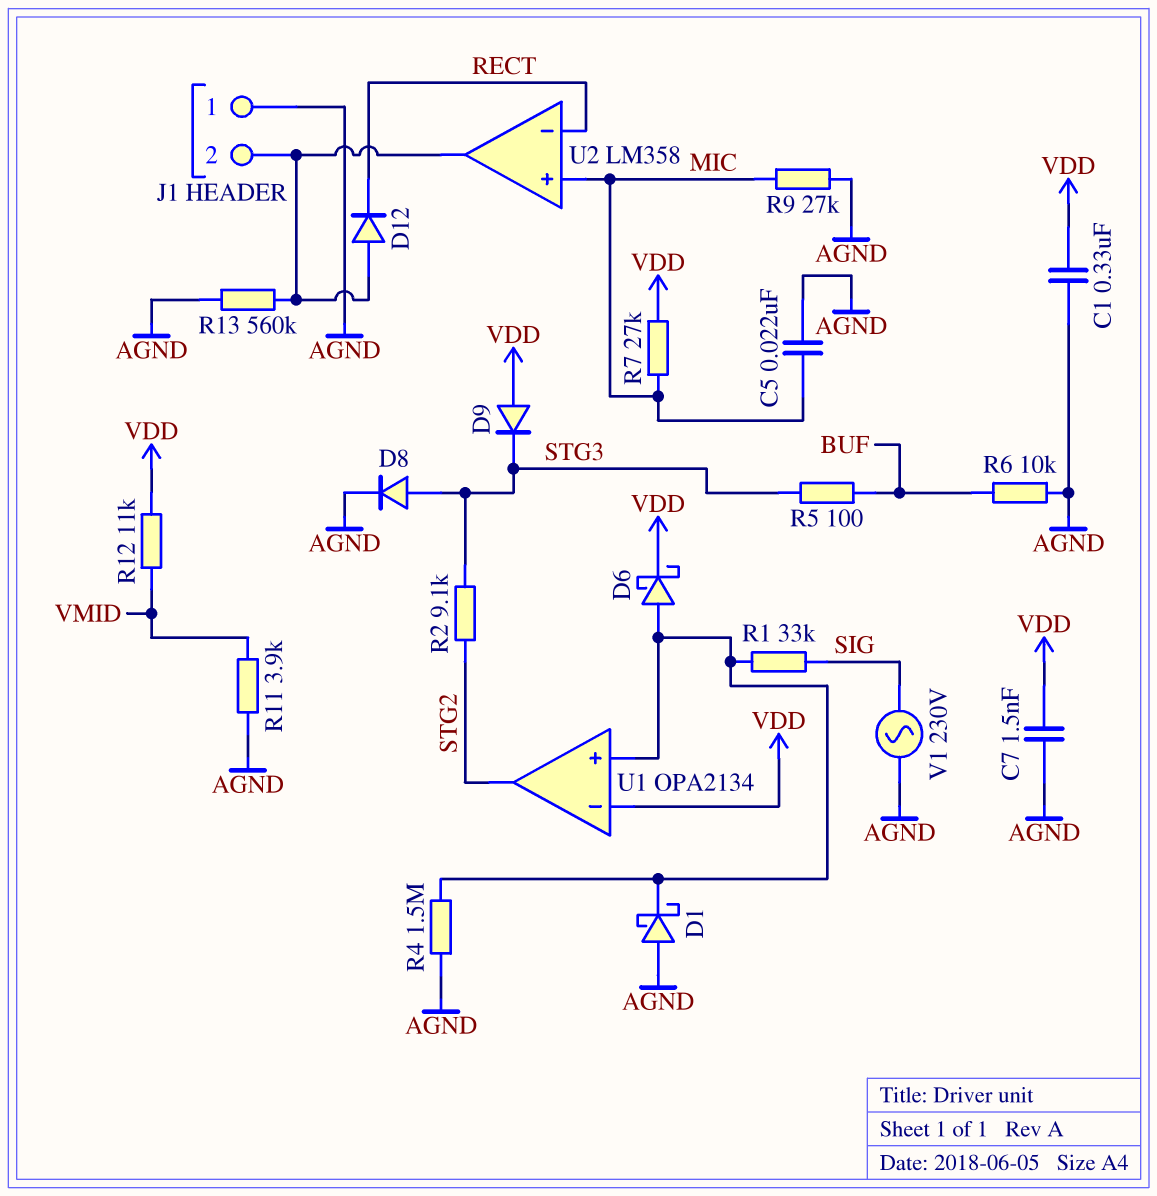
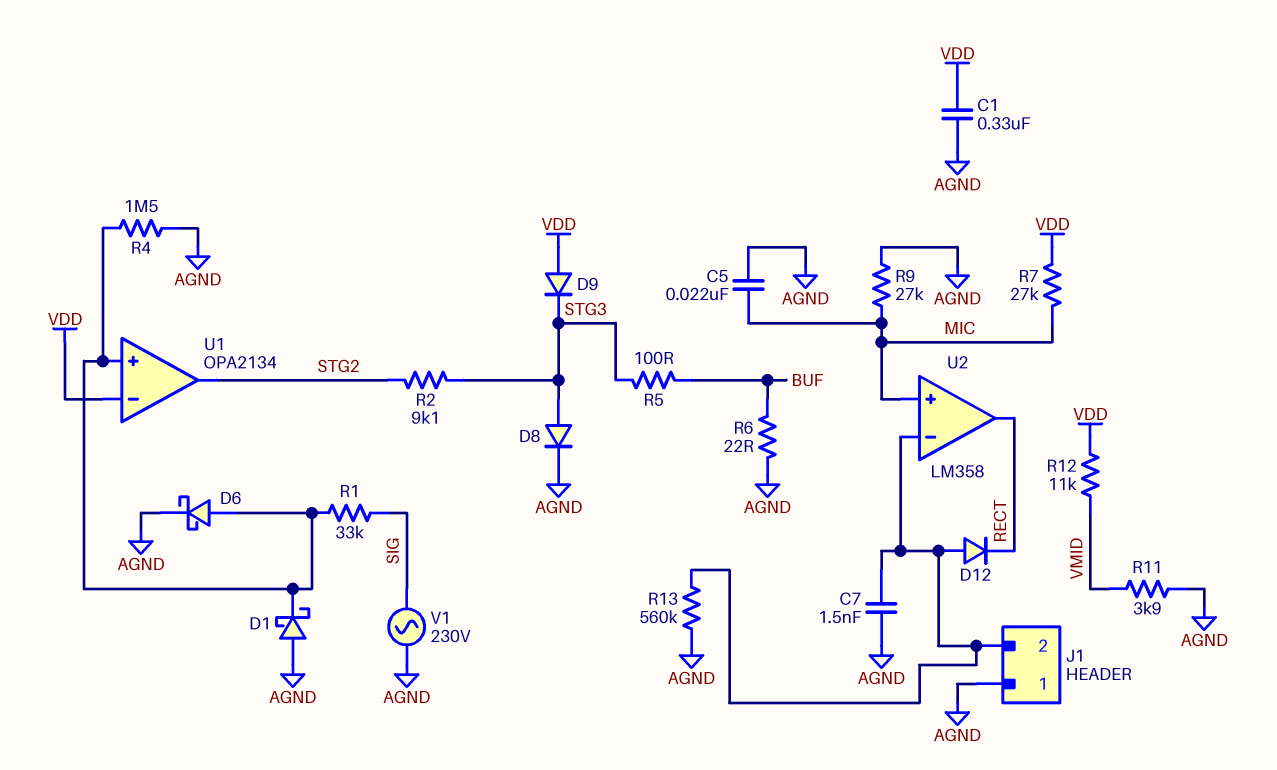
C7: 1.5nF (AGND, VDD) -> 1.5nF (AGND, J1/2)
D6: schottky (A U1/in+, K VDD) -> schottky (A U1/in+, K AGND)
R6: 10k (AGND, BUF) -> 22 (AGND, BUF)
U2 pin in-: RECT -> J1/2
U2 pin out: J1/2 -> RECT

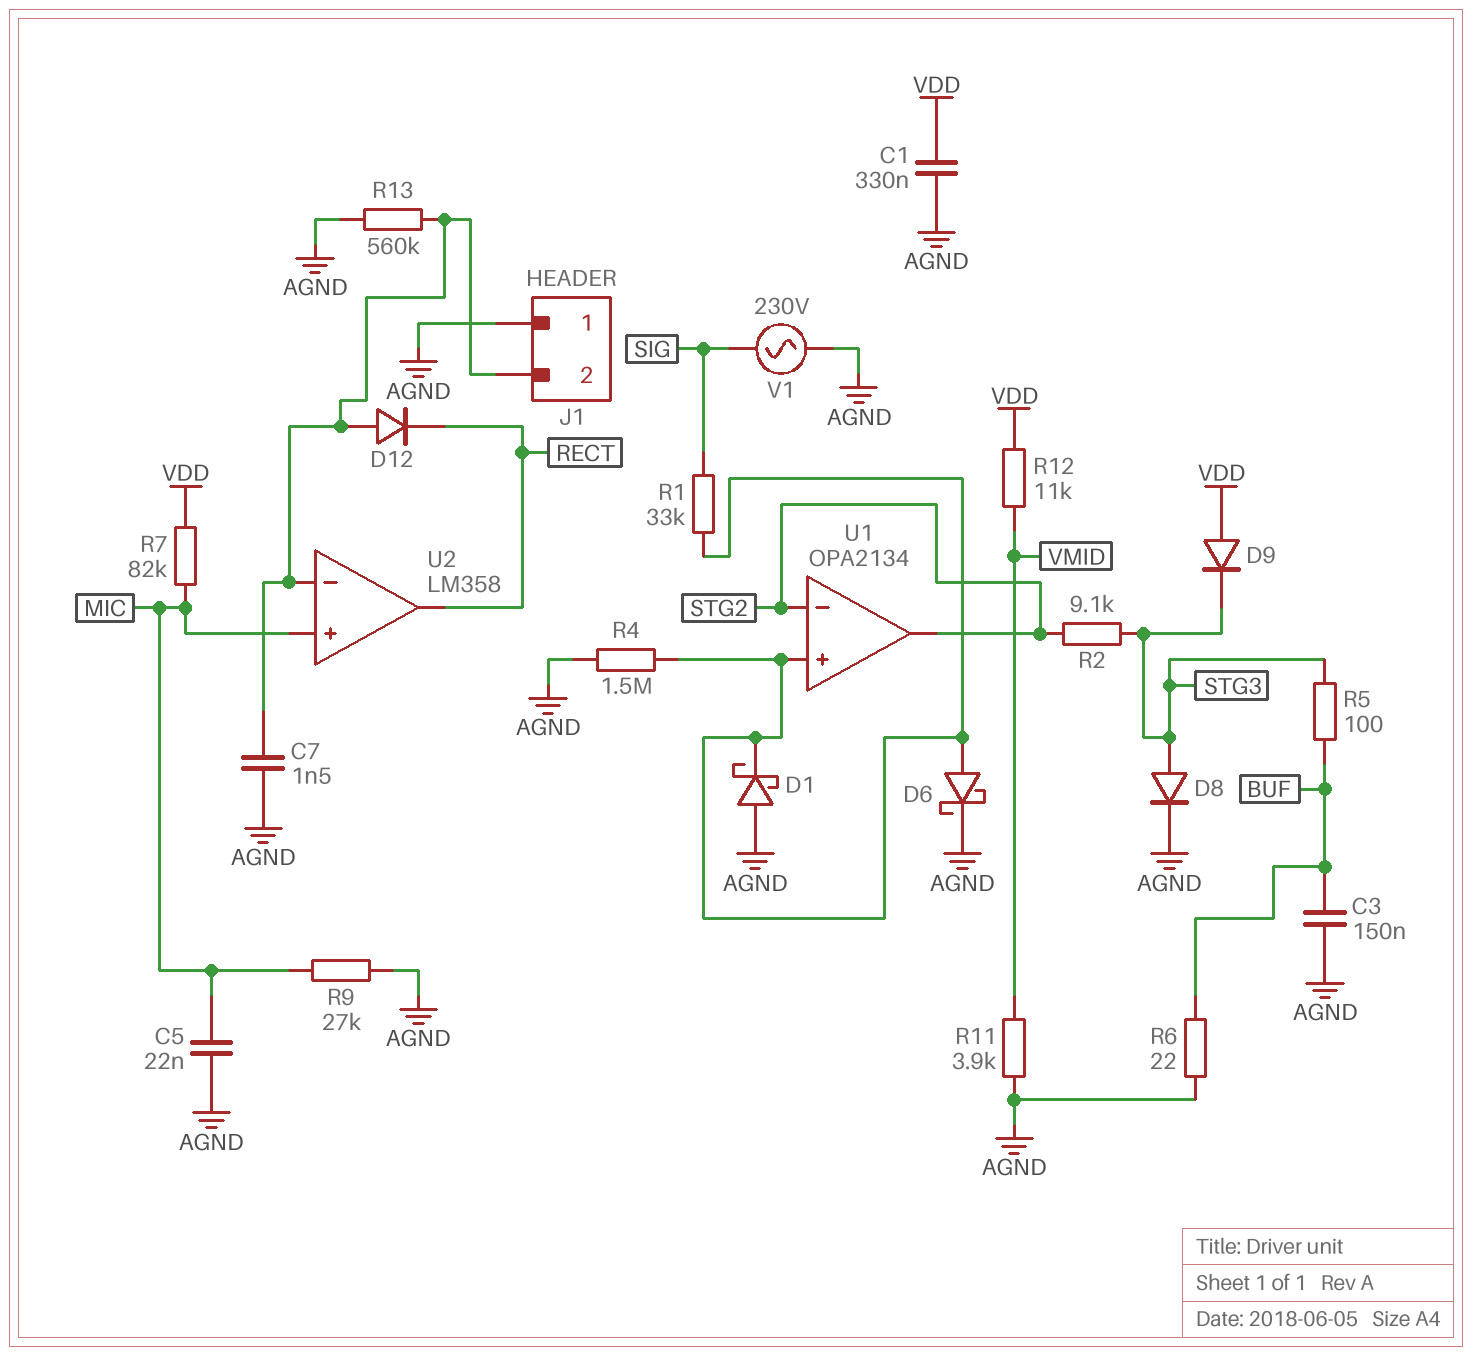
C3: none -> 150nF (AGND, BUF)
R7: 27k (MIC, VDD) -> 82k (MIC, VDD)
U1 pin in-: VDD -> STG2

